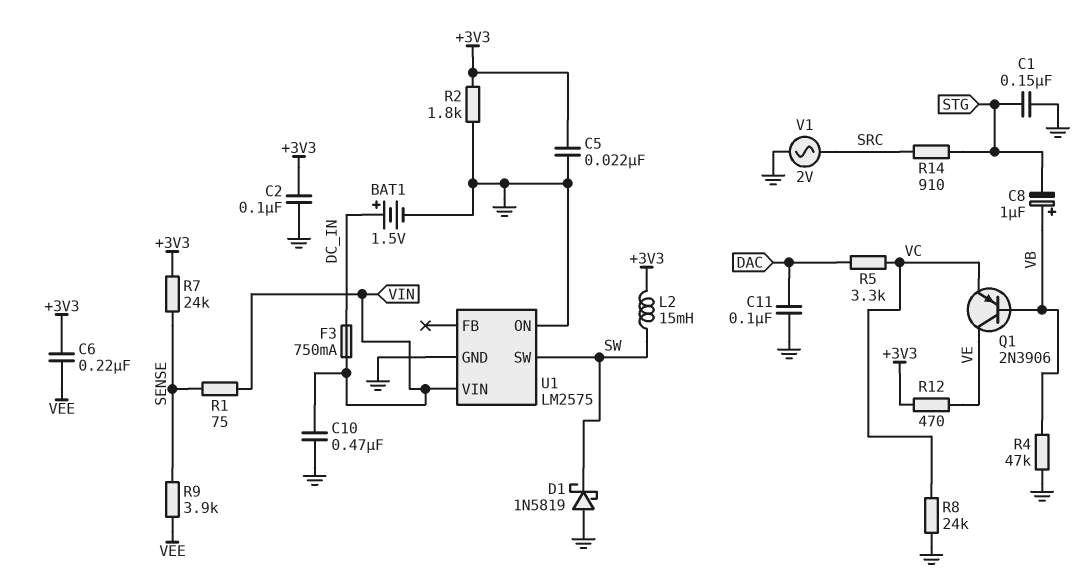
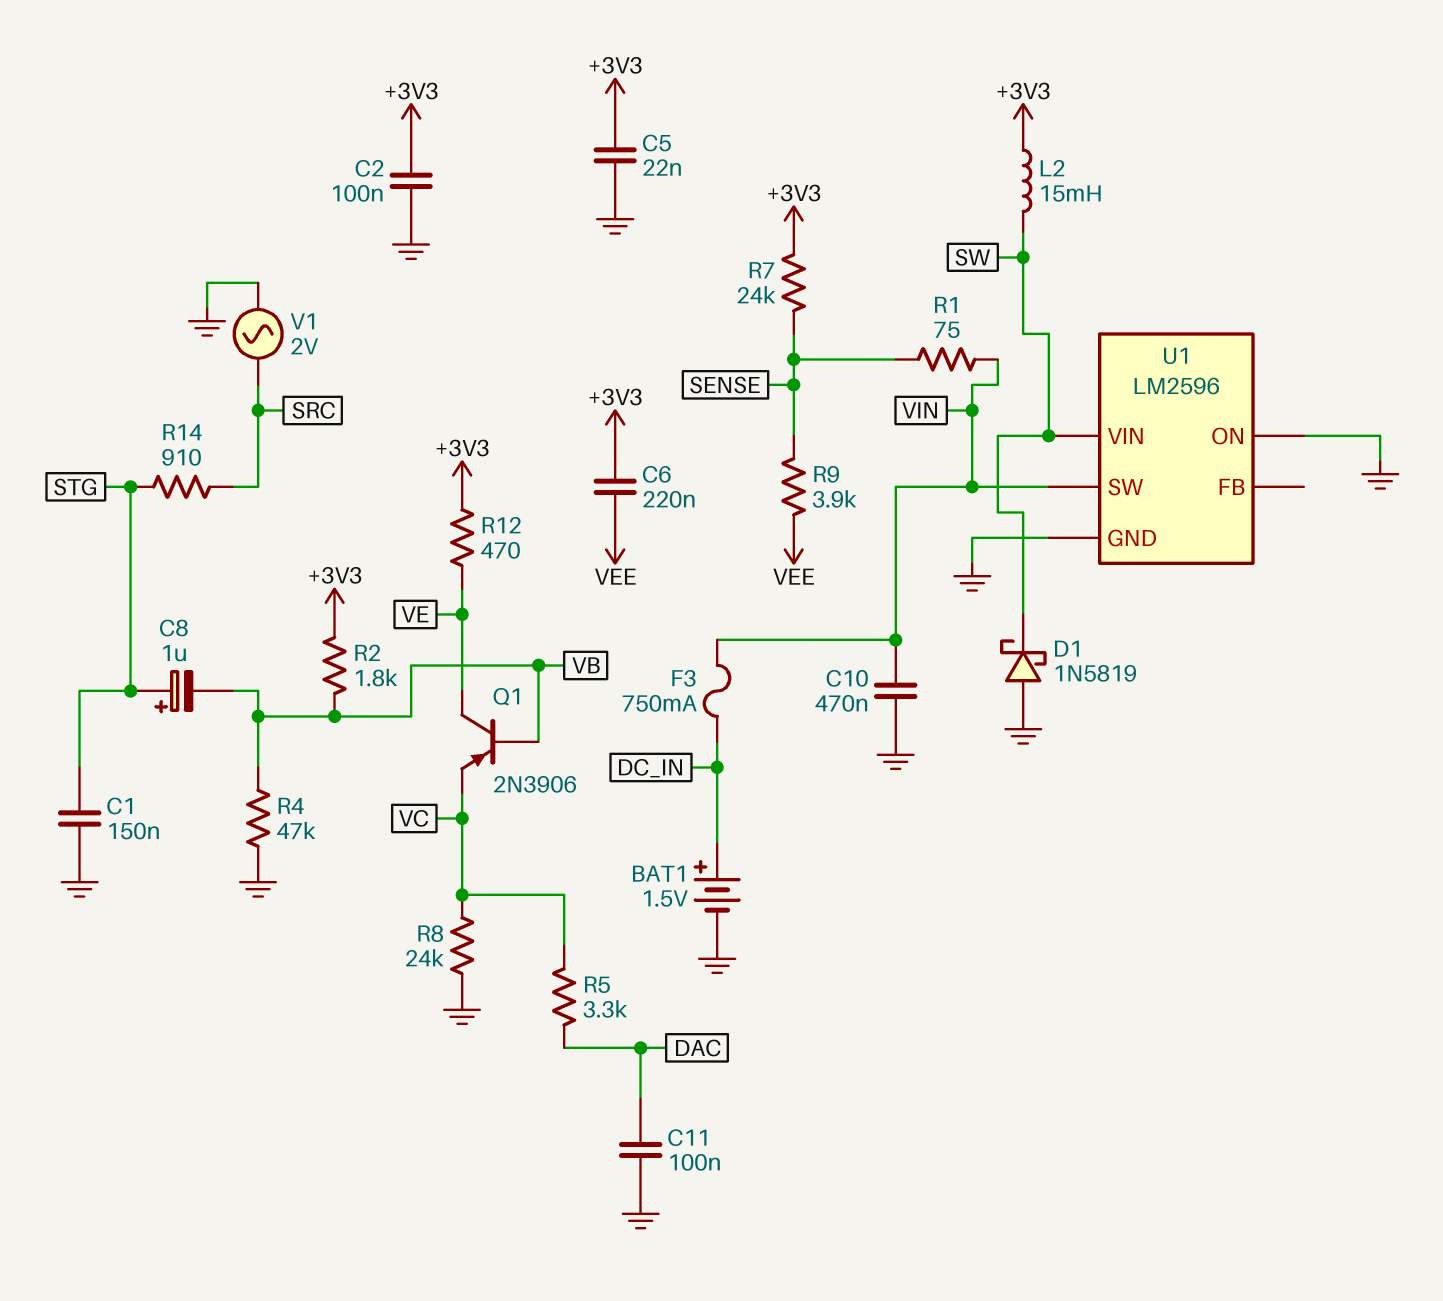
C8: 1uF (plus VB, minus STG) -> 1uF (plus STG, minus VB)
R2: 1.8k (+3V3, GND) -> 1.8k (+3V3, VB)
U1: LM2575 -> LM2596
U1 pin SW: SW -> VIN
U1 pin VIN: VIN -> SW

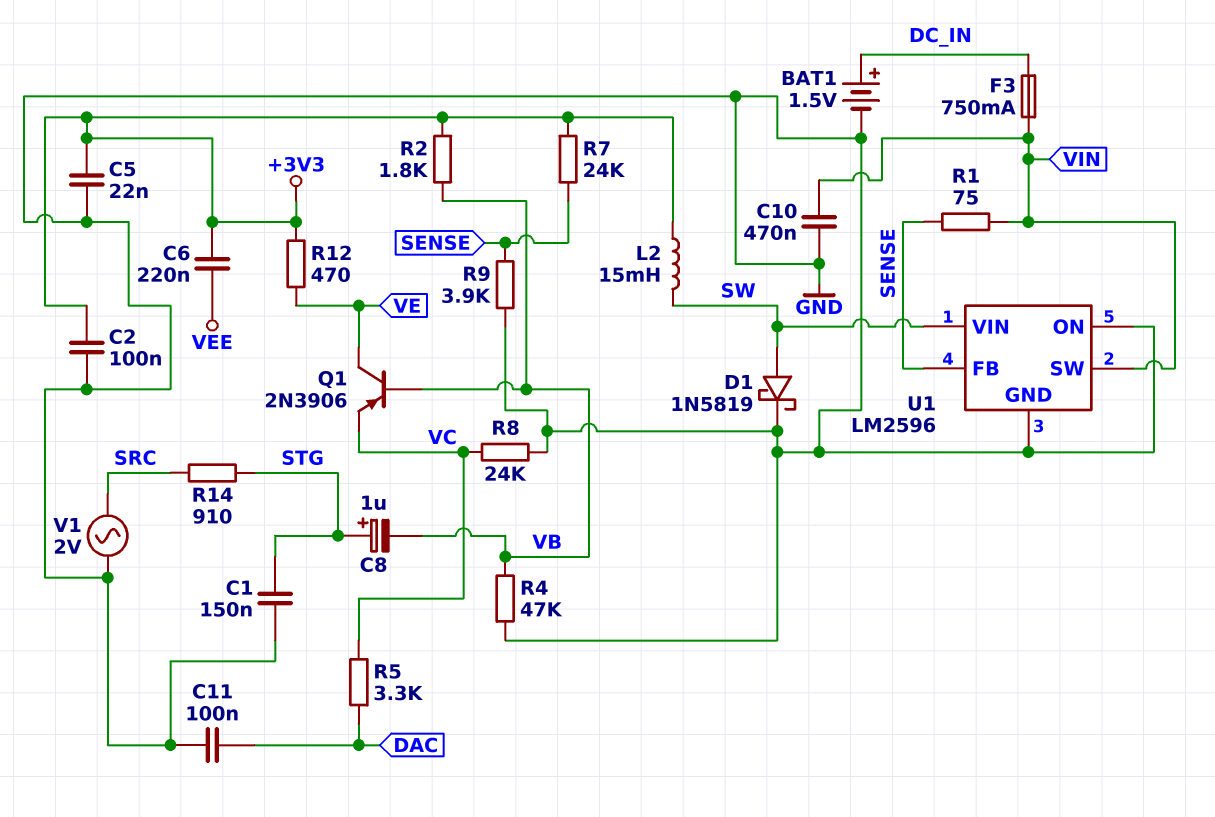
D1: schottky 1N5819 (A GND, K SW) -> schottky 1N5819 (A SW, K GND)
R9: 3.9k (SENSE, VEE) -> 3.9k (GND, SENSE)
U1 pin FB: none -> SENSE

